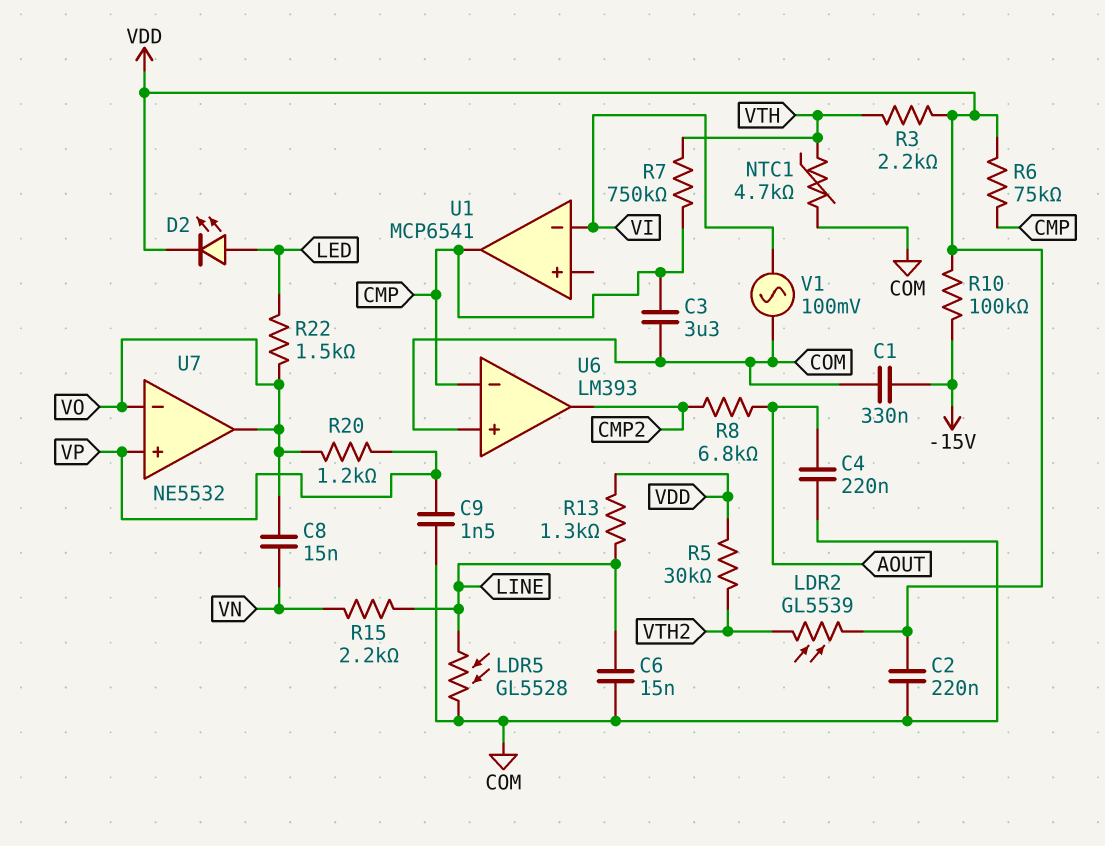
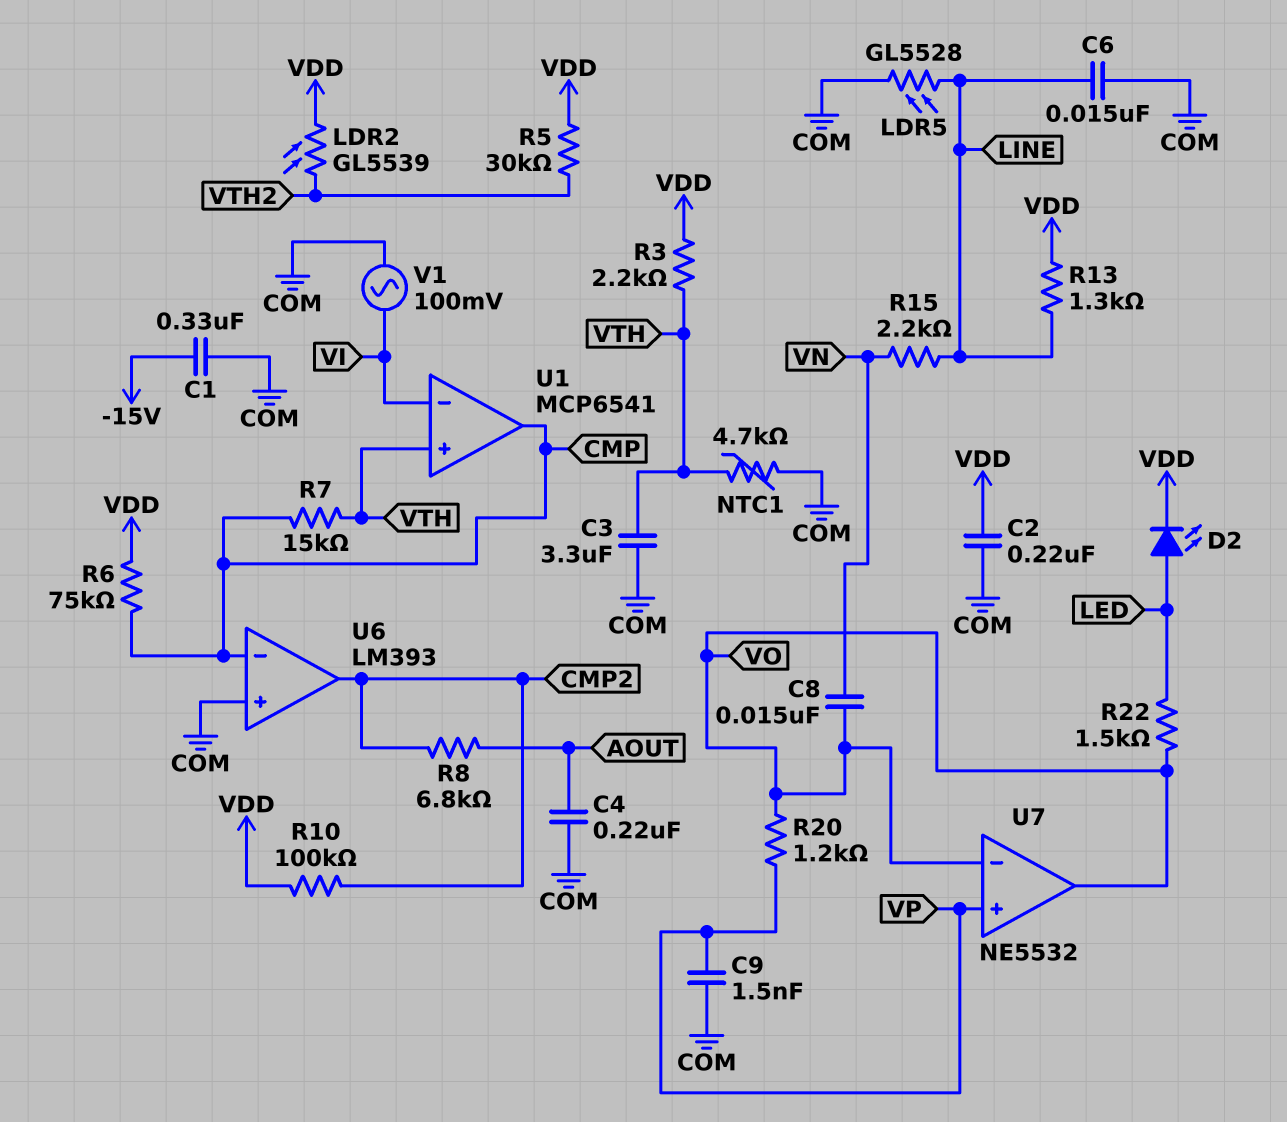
C3: 3.3uF (CMP, COM) -> 3.3uF (COM, VTH)
R7: 750k (CMP, VTH) -> 15k (CMP, VTH)
R10: 100k (-15V, VDD) -> 100k (CMP2, VDD)
U1 pin in+: none -> VTH

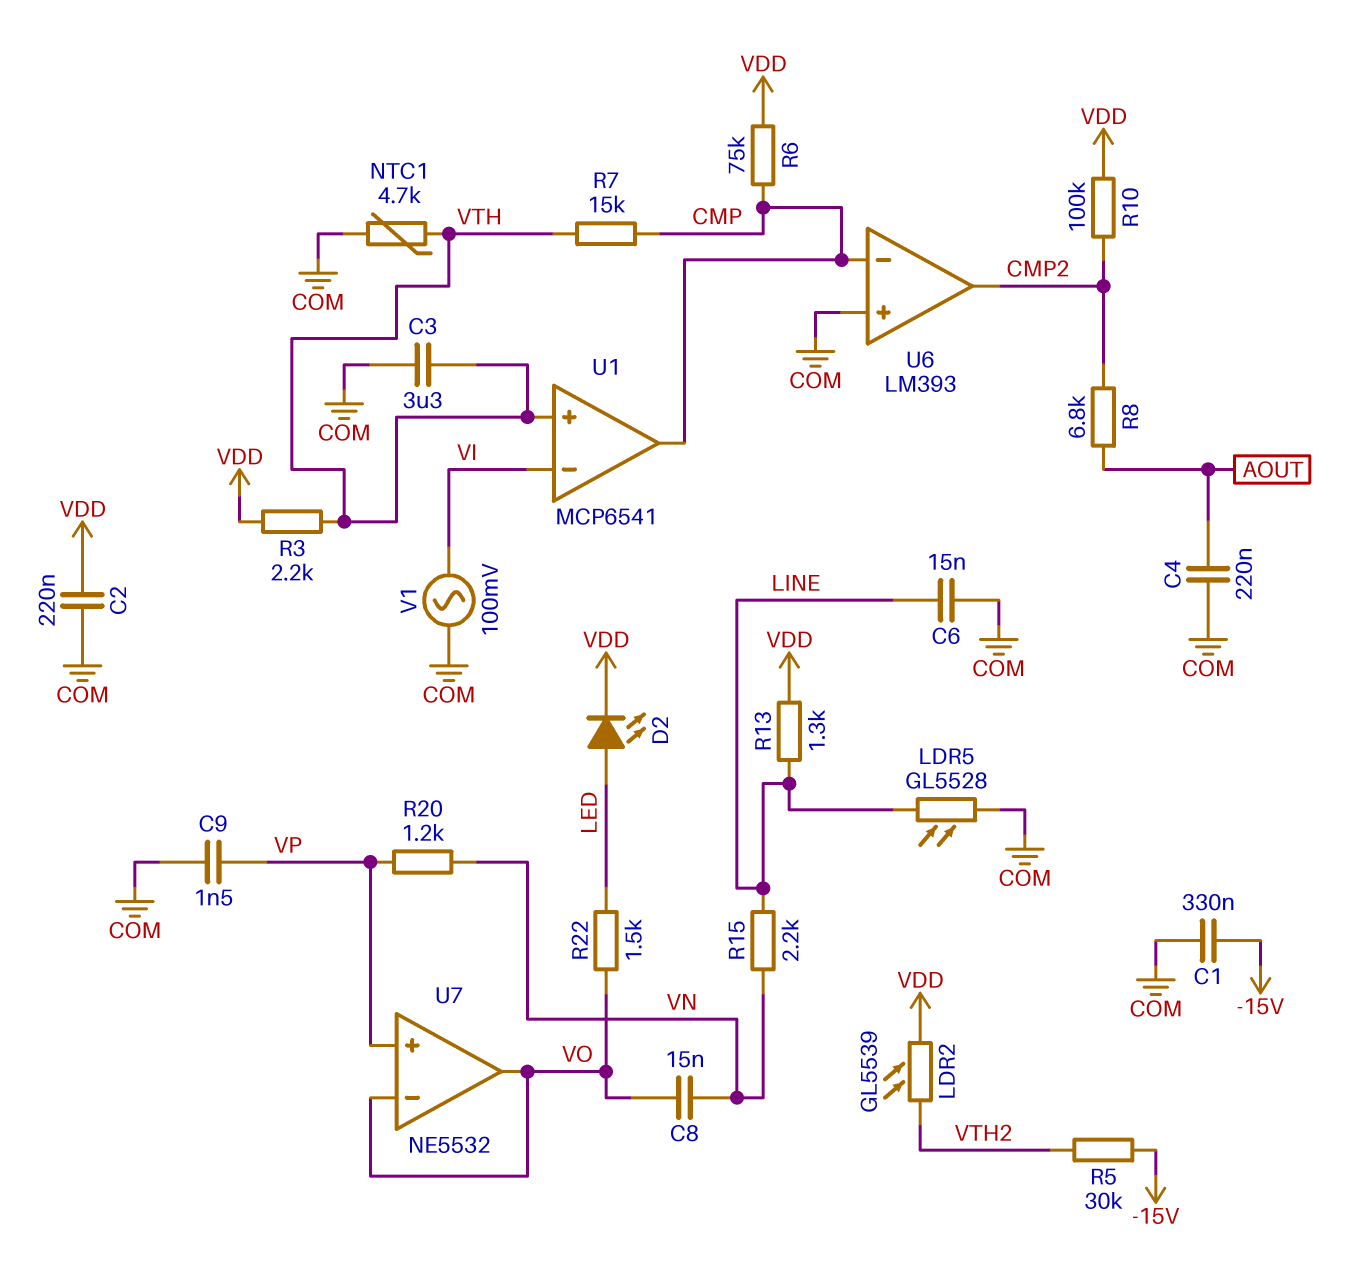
R5: 30k (VDD, VTH2) -> 30k (-15V, VTH2)
R20: 1.2k (VO, VP) -> 1.2k (VN, VP)

